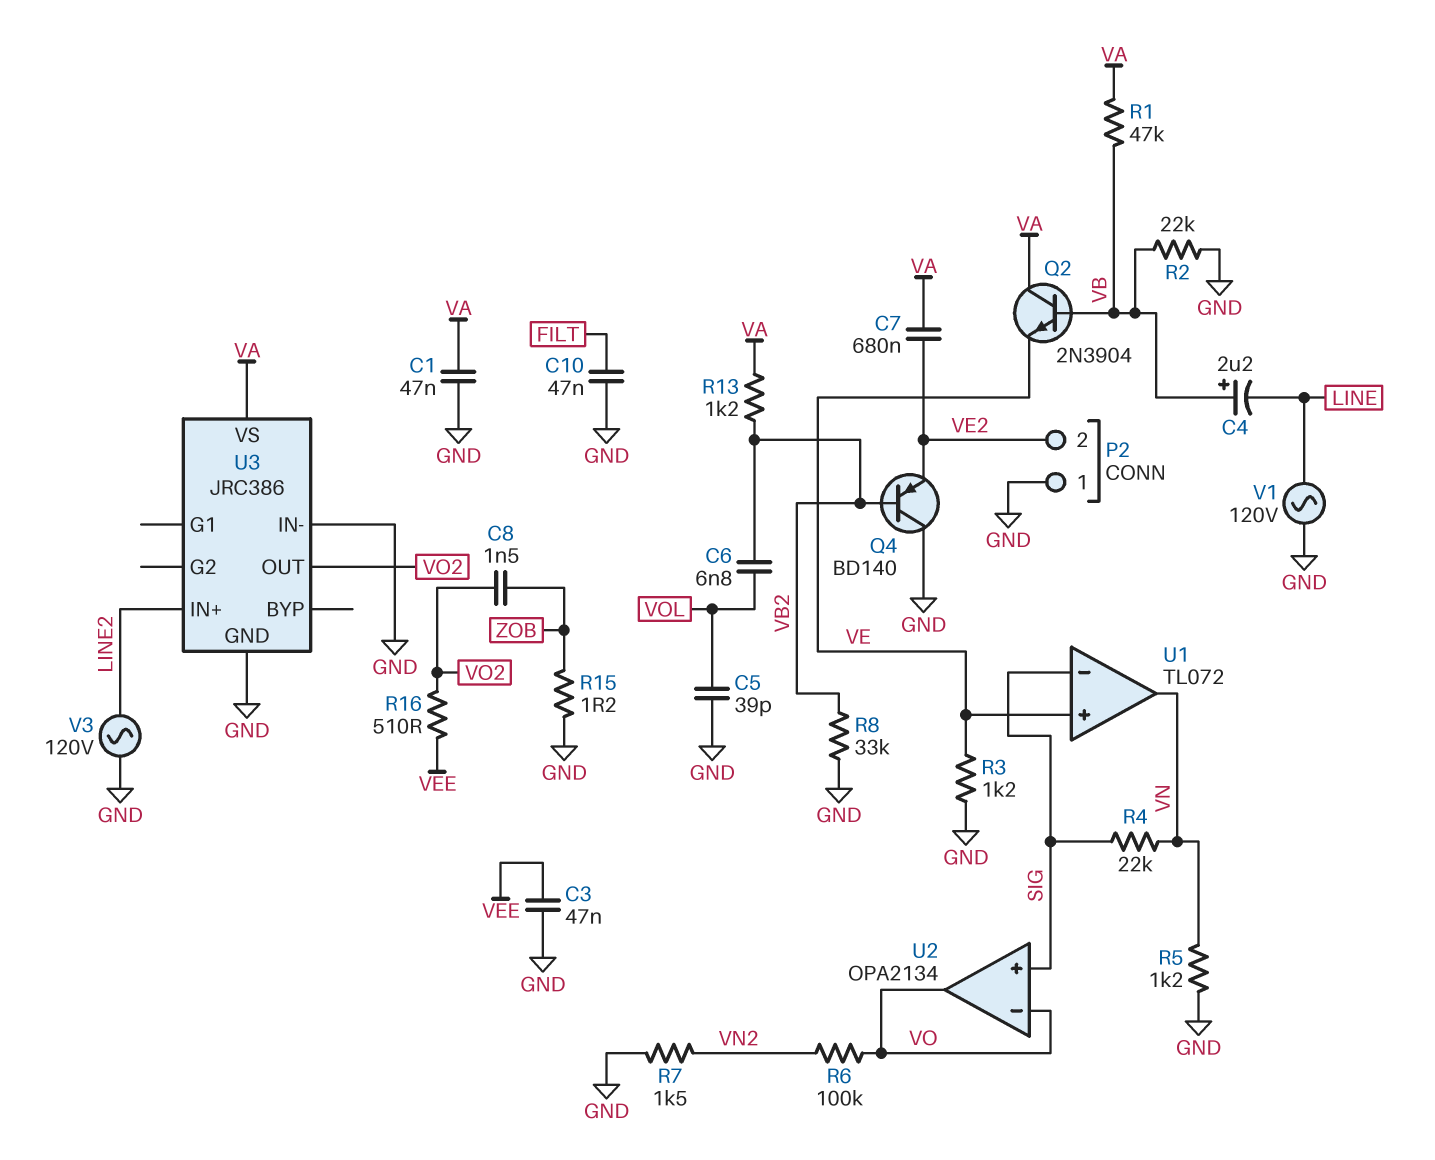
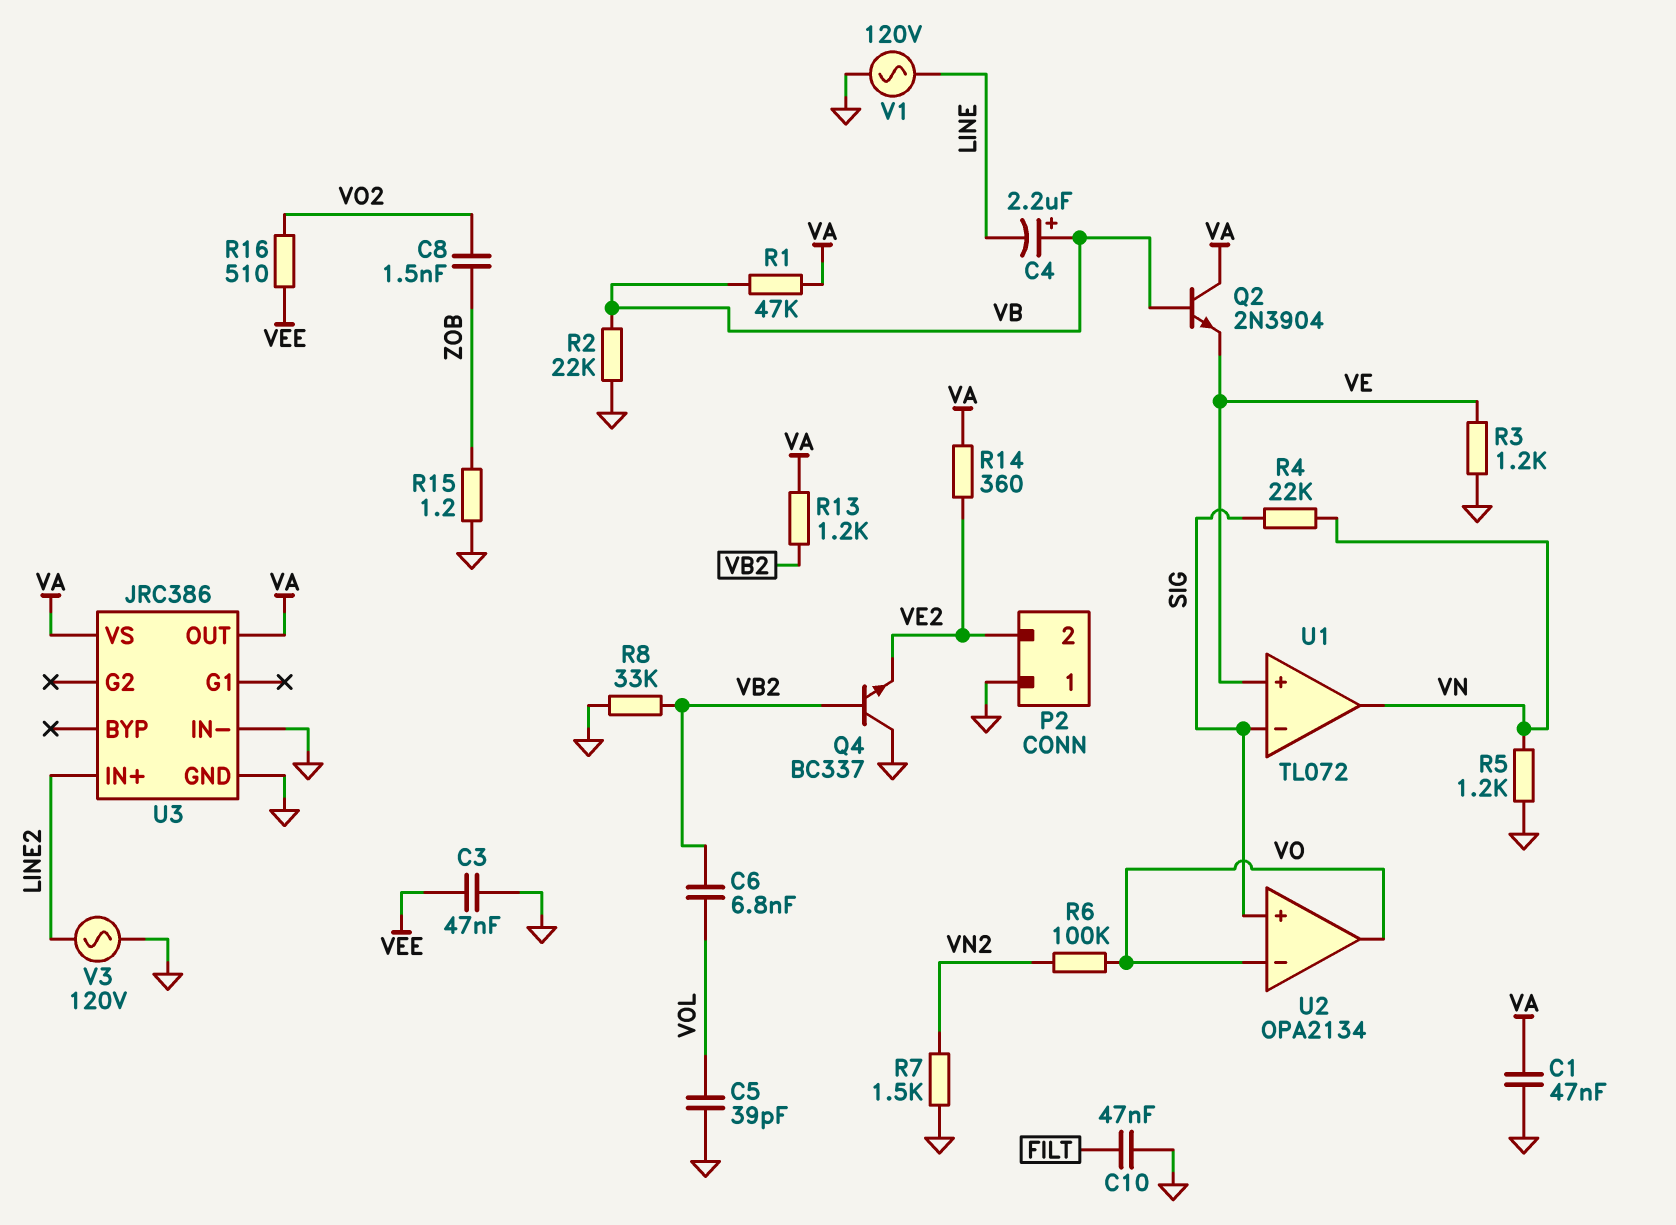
C7: 680nF (VA, VE2) -> none
Q4: PNP BD140 (B VB2, C GND, E VE2) -> NPN BC337 (B VB2, C GND, E VE2)
R14: none -> 360 (VA, VE2)
U3 pin OUT: VO2 -> VA

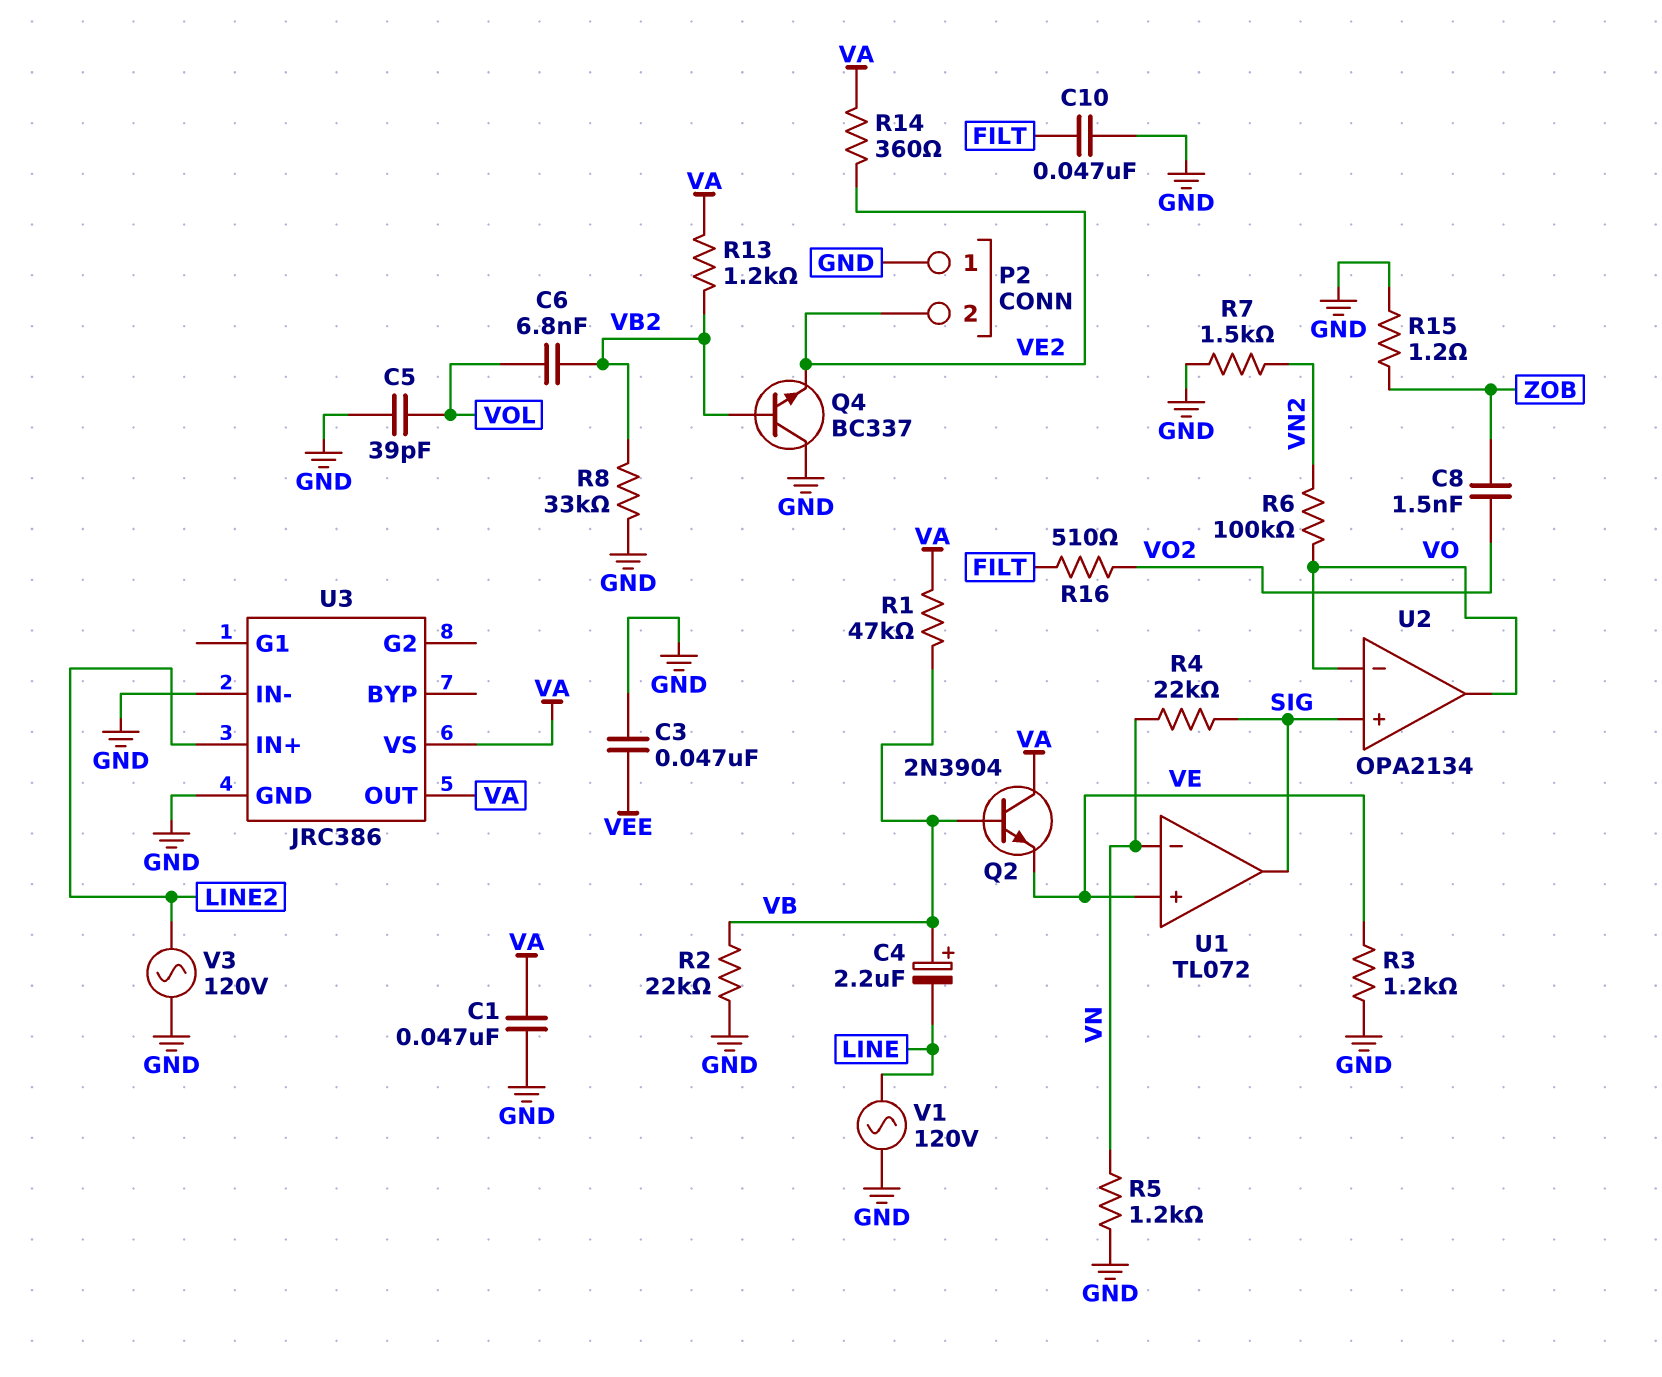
R16: 510 (VEE, VO2) -> 510 (FILT, VO2)
U1 pin in-: SIG -> VN
U1 pin out: VN -> SIG

